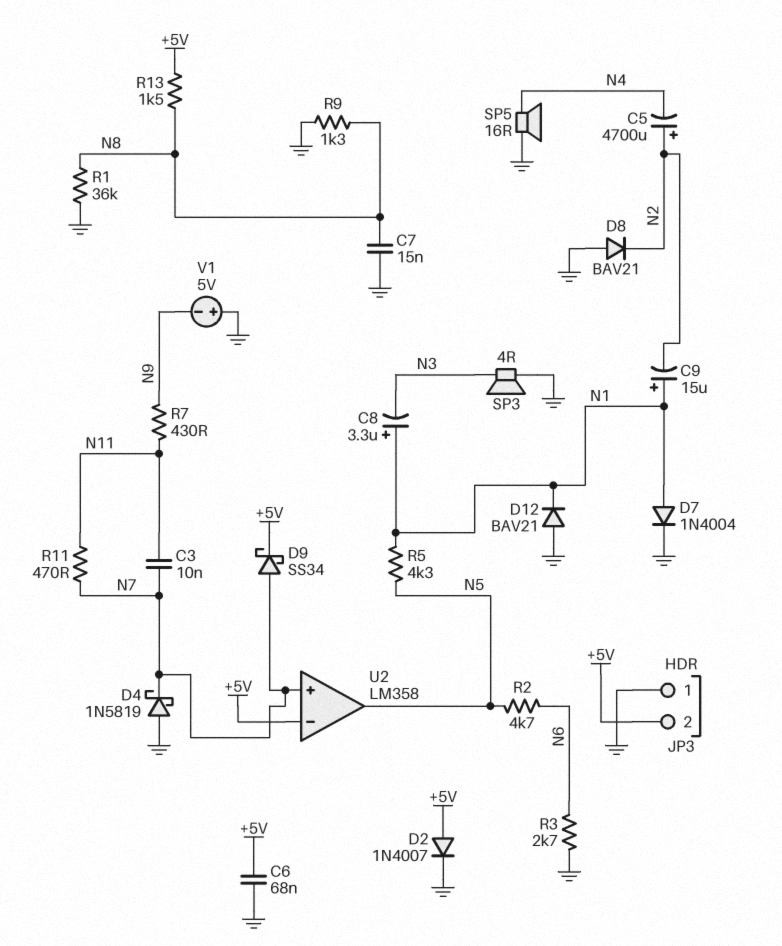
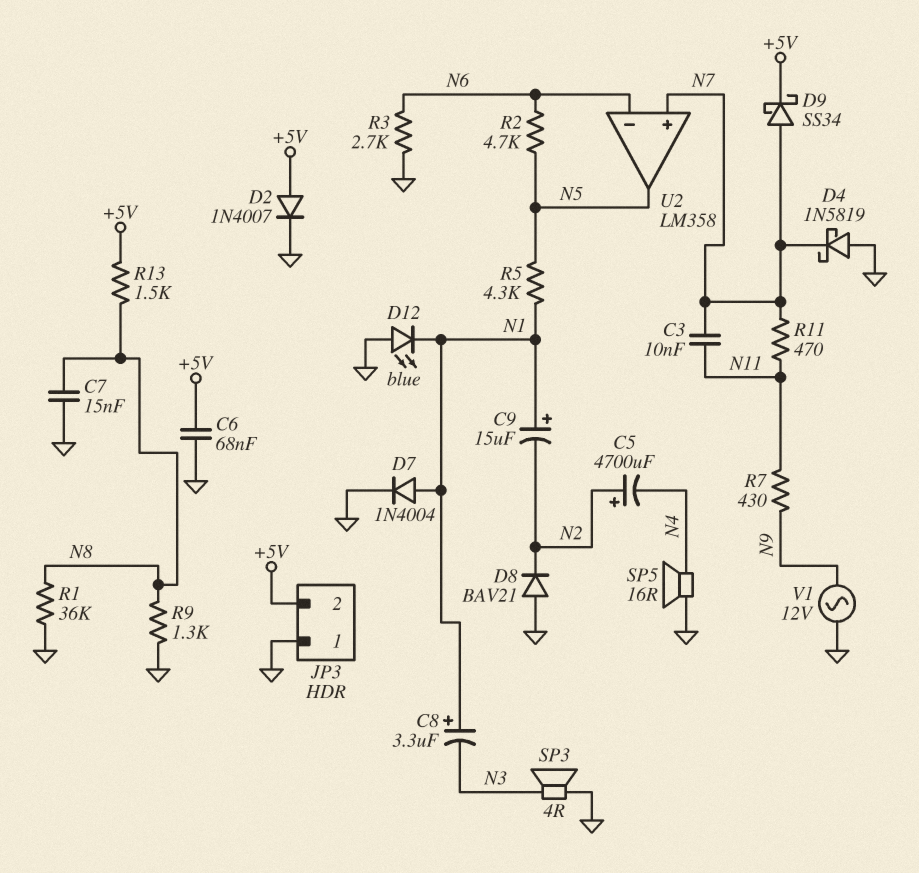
D12: diode BAV21 (A GND, K N1) -> LED blue (A GND, K N1)
U2 pin in-: +5V -> N6
V1: 5V (plus GND, minus N9) -> AC 12V (GND, N9)

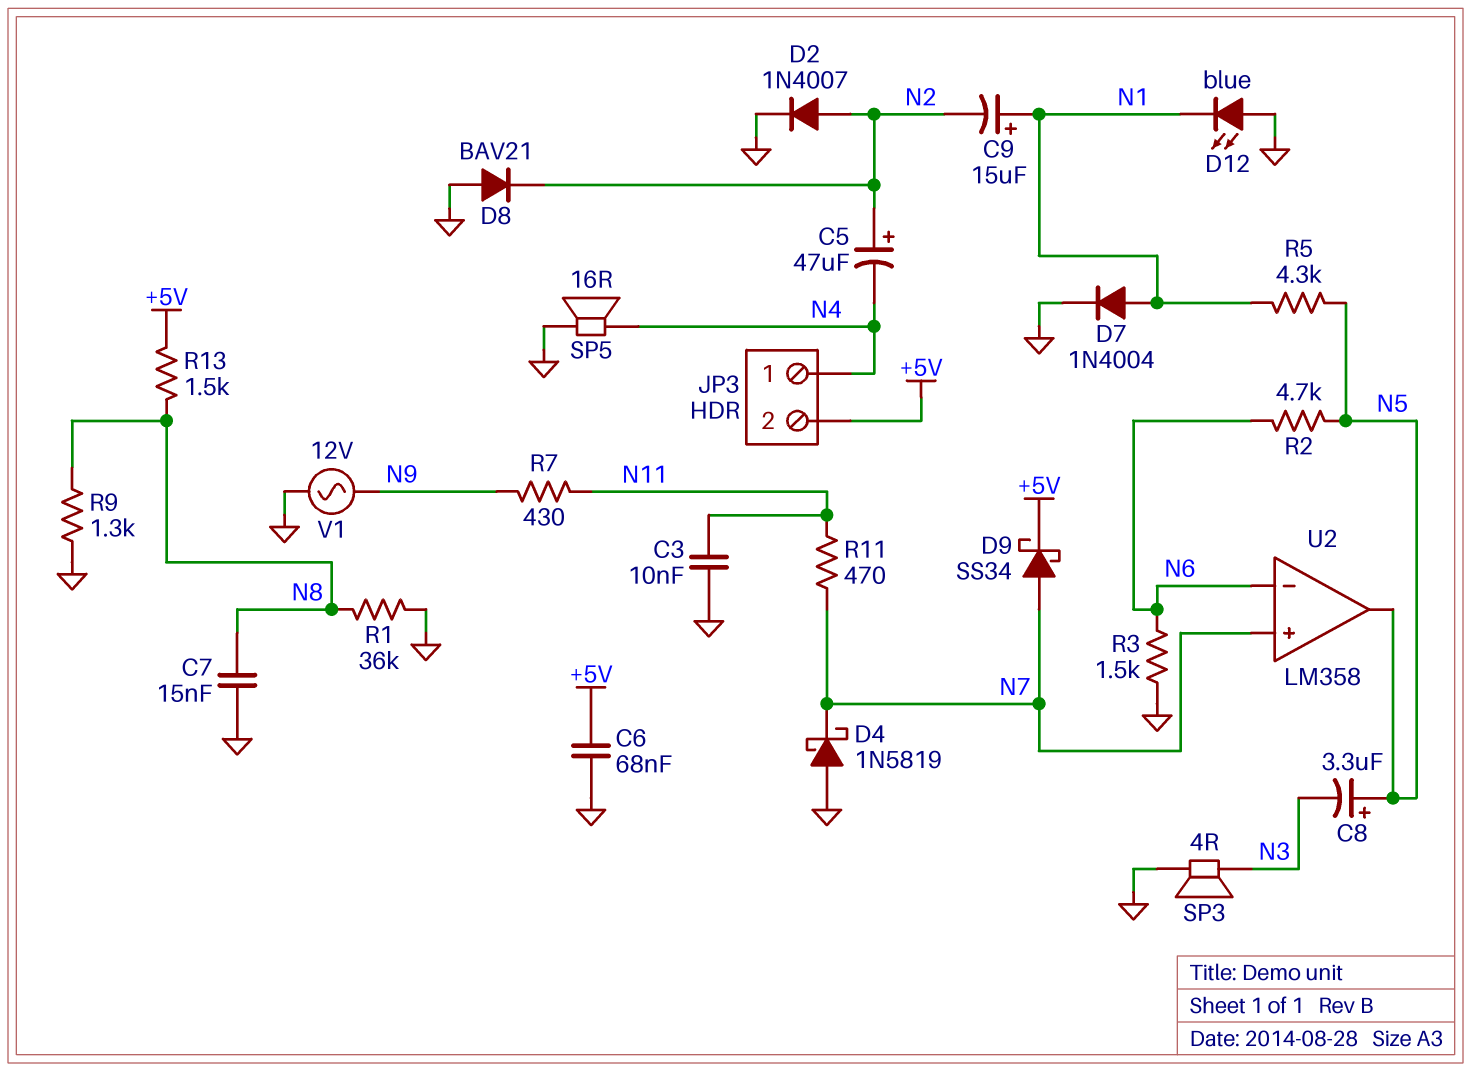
C3: 10nF (N7, N11) -> 10nF (GND, N11)
C5: 4700uF (plus N2, minus N4) -> 47uF (plus N2, minus N4)
C8: 3.3uF (plus N1, minus N3) -> 3.3uF (plus N5, minus N3)
D2: diode 1N4007 (A +5V, K GND) -> diode 1N4007 (A N2, K GND)
JP3 pin 1: GND -> N4
R3: 2.7k (GND, N6) -> 1.5k (GND, N6)

